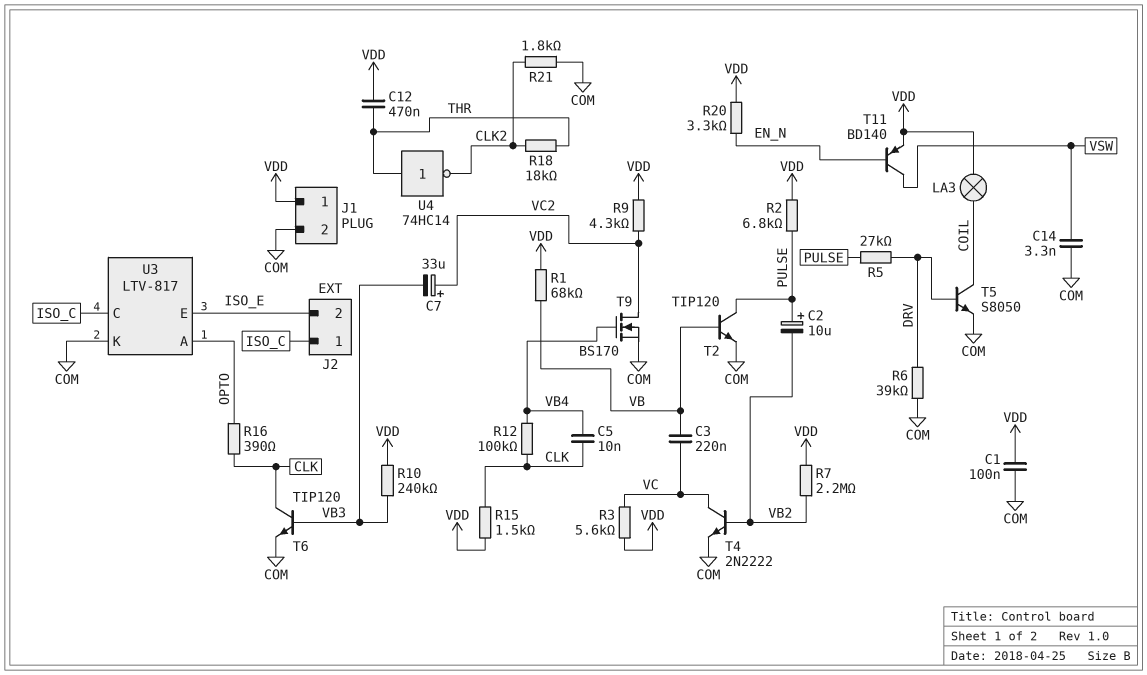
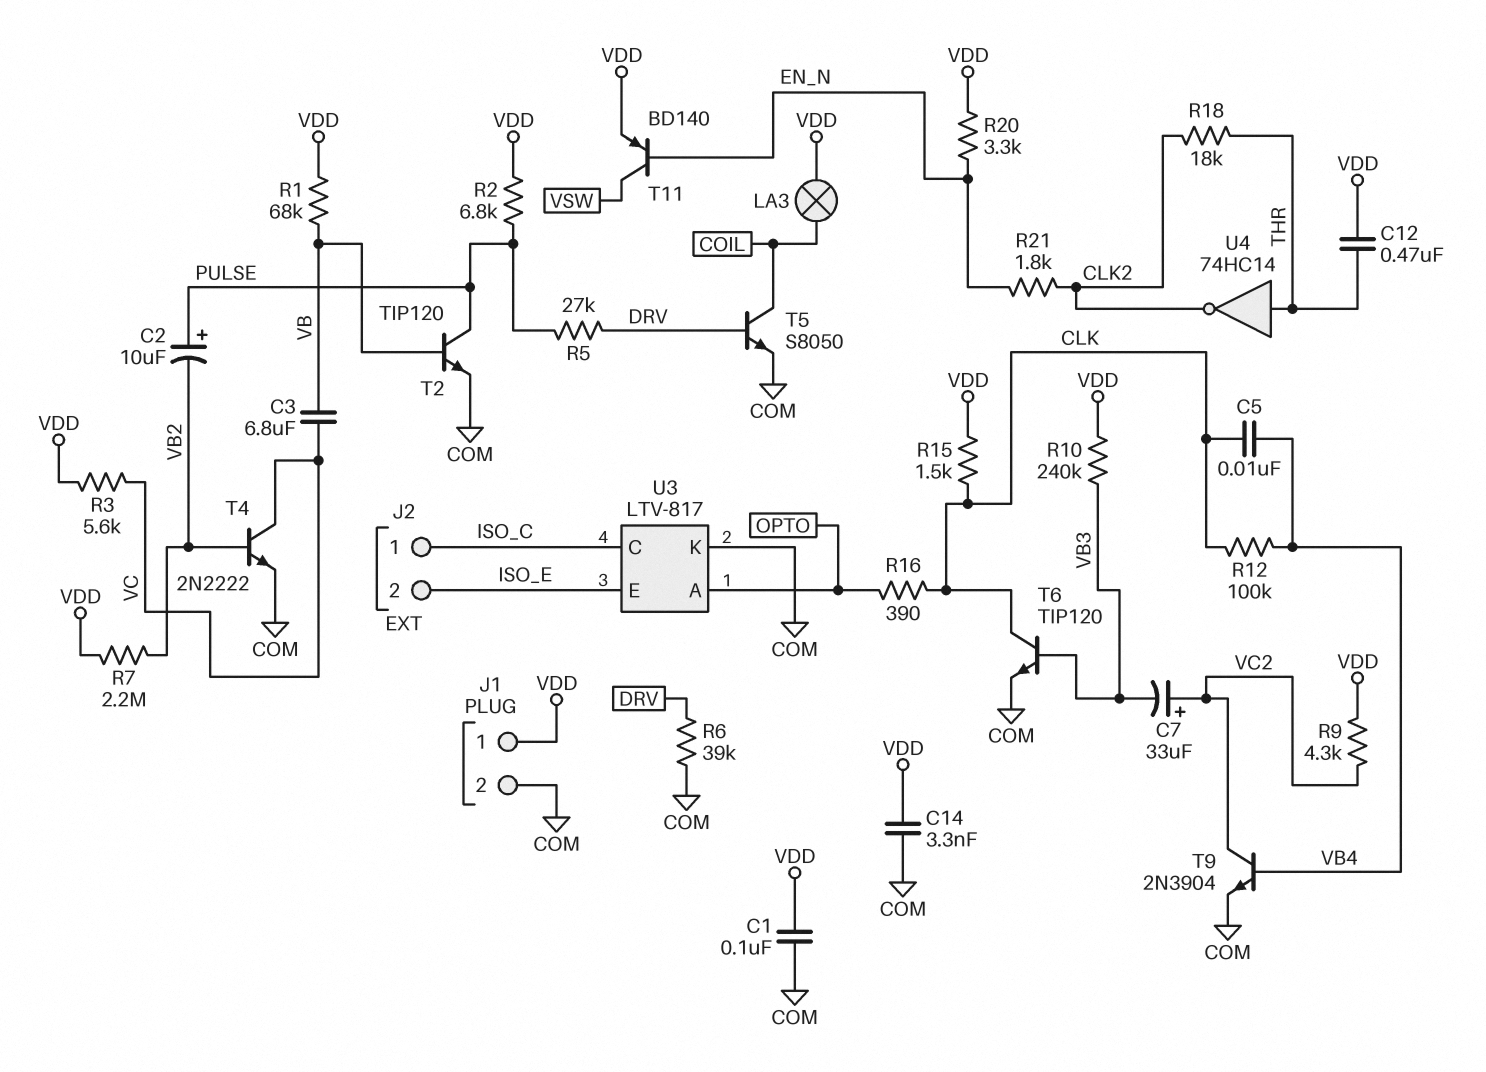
C3: 220nF (VB, VC) -> 6.8uF (VB, VC)
C14: 3.3nF (COM, VSW) -> 3.3nF (COM, VDD)
R21: 1.8k (CLK2, COM) -> 1.8k (CLK2, EN_N)
T9: NMOS BS170 (G VB4, D VC2, S COM) -> NPN 2N3904 (B VB4, C VC2, E COM)

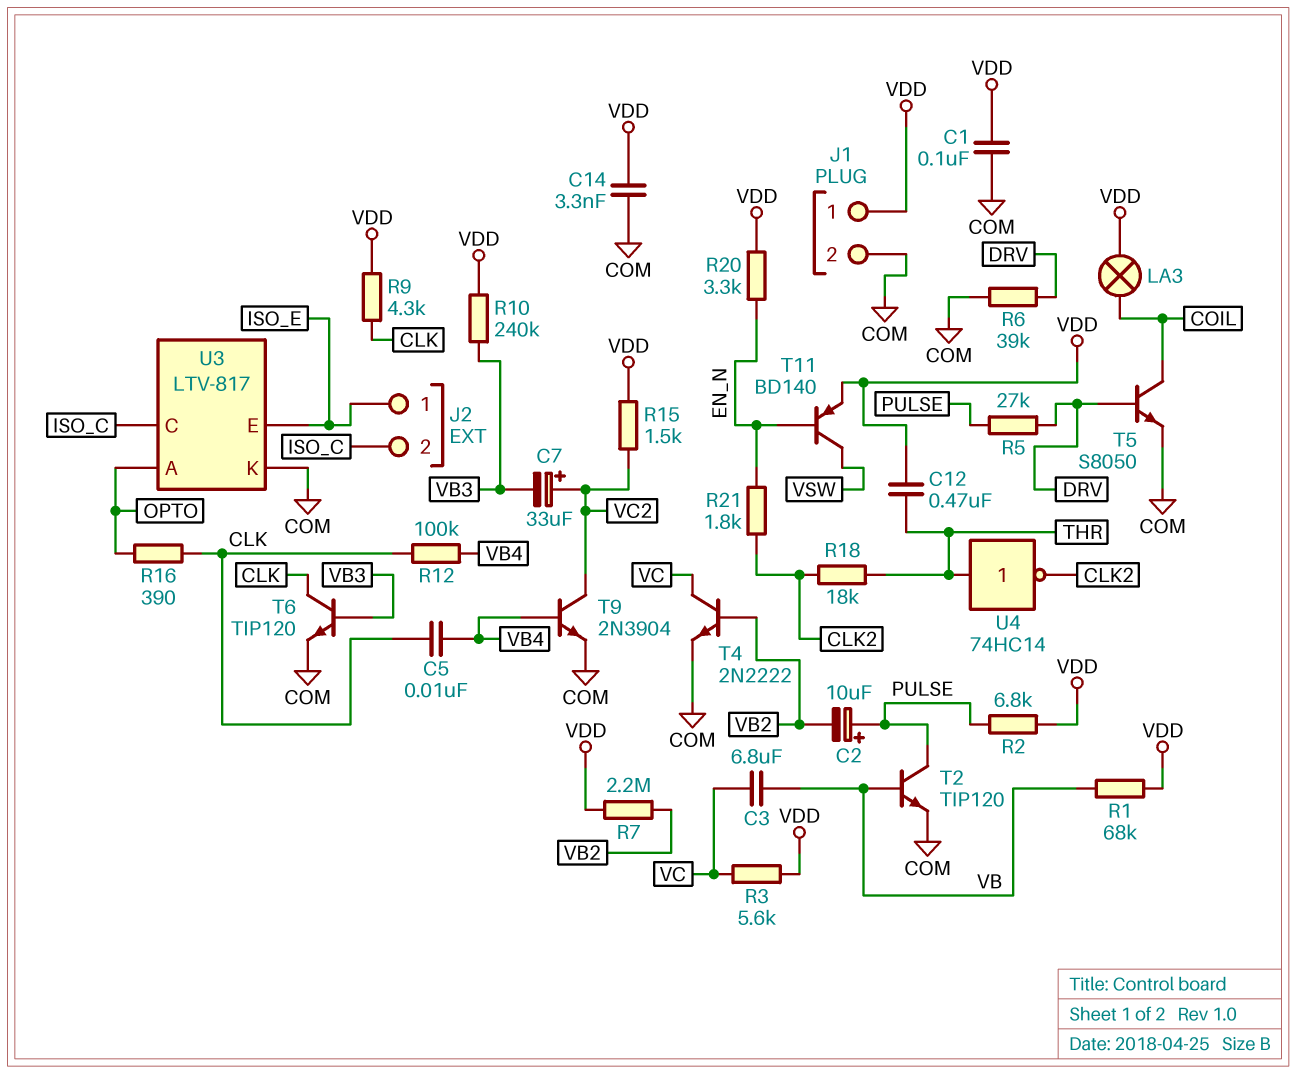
J2 pin 1: ISO_C -> ISO_E
J2 pin 2: ISO_E -> ISO_C
R9: 4.3k (VC2, VDD) -> 4.3k (CLK, VDD)
R15: 1.5k (CLK, VDD) -> 1.5k (VC2, VDD)

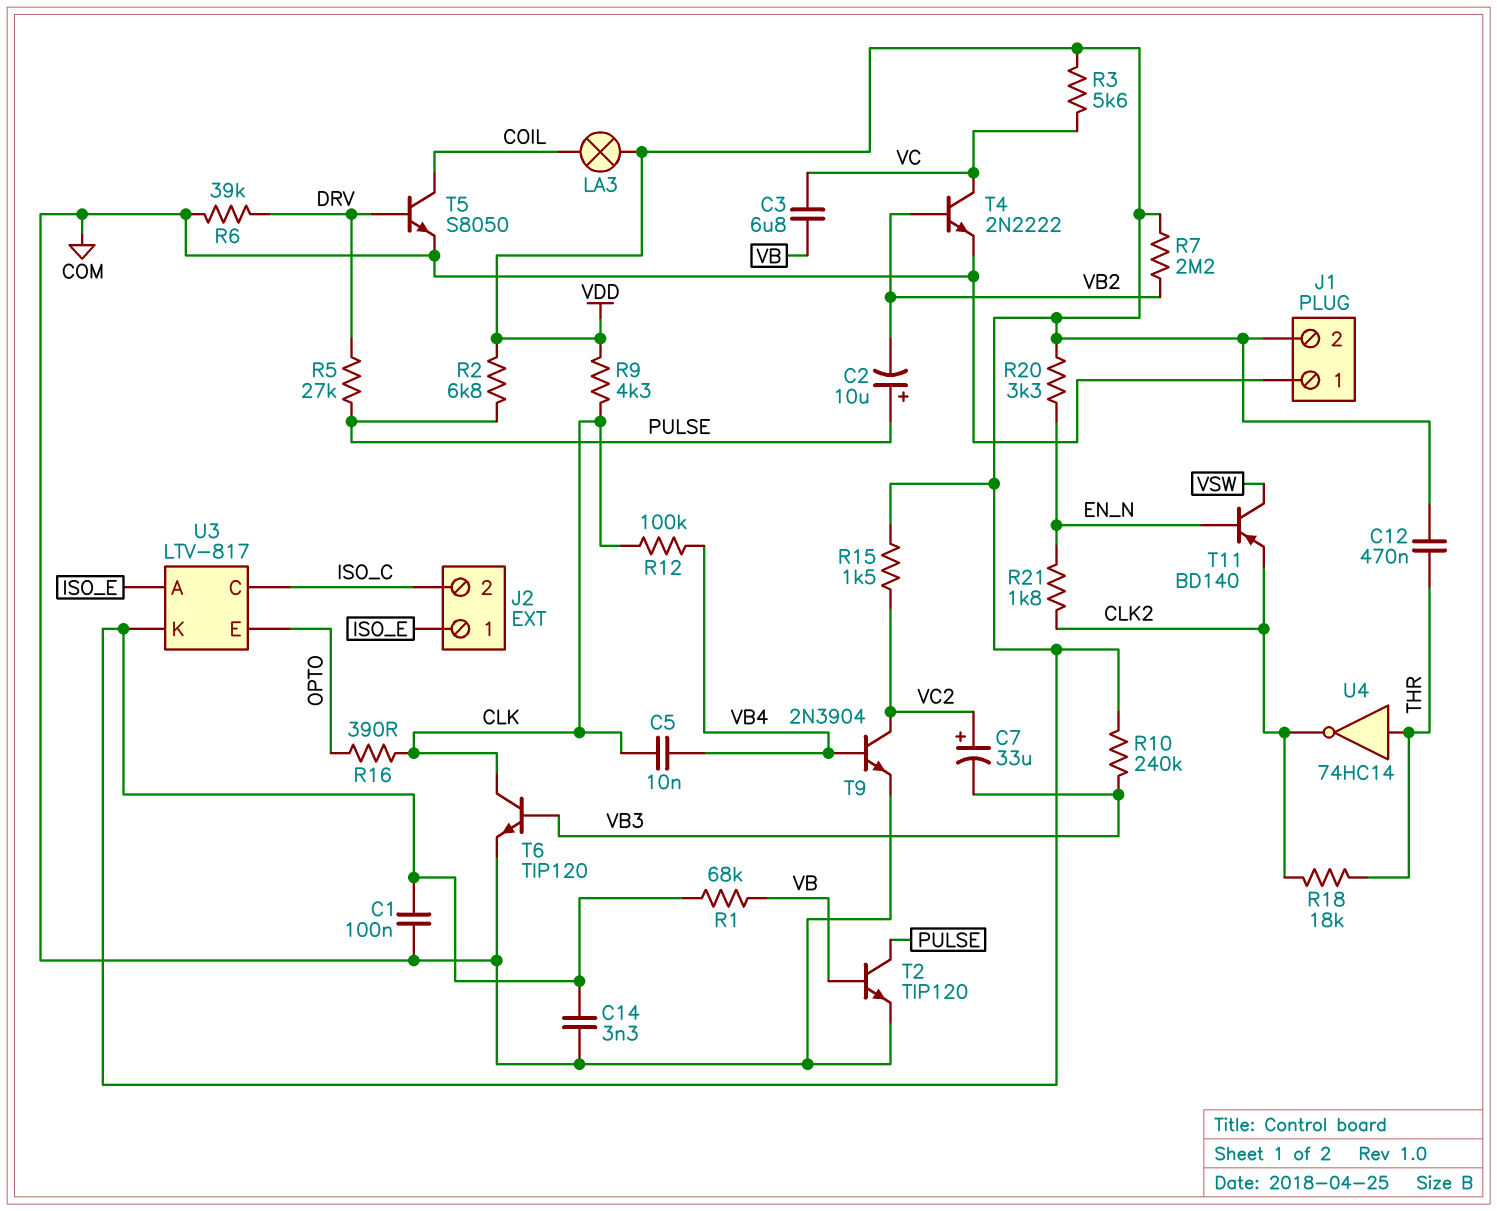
J1 pin 1: VDD -> COM
J1 pin 2: COM -> VDD
T11: PNP BD140 (B EN_N, C VSW, E VDD) -> PNP BD140 (B EN_N, C VSW, E CLK2)
U3 pin A: OPTO -> ISO_E
U3 pin E: ISO_E -> OPTO
U3 pin K: COM -> VDD

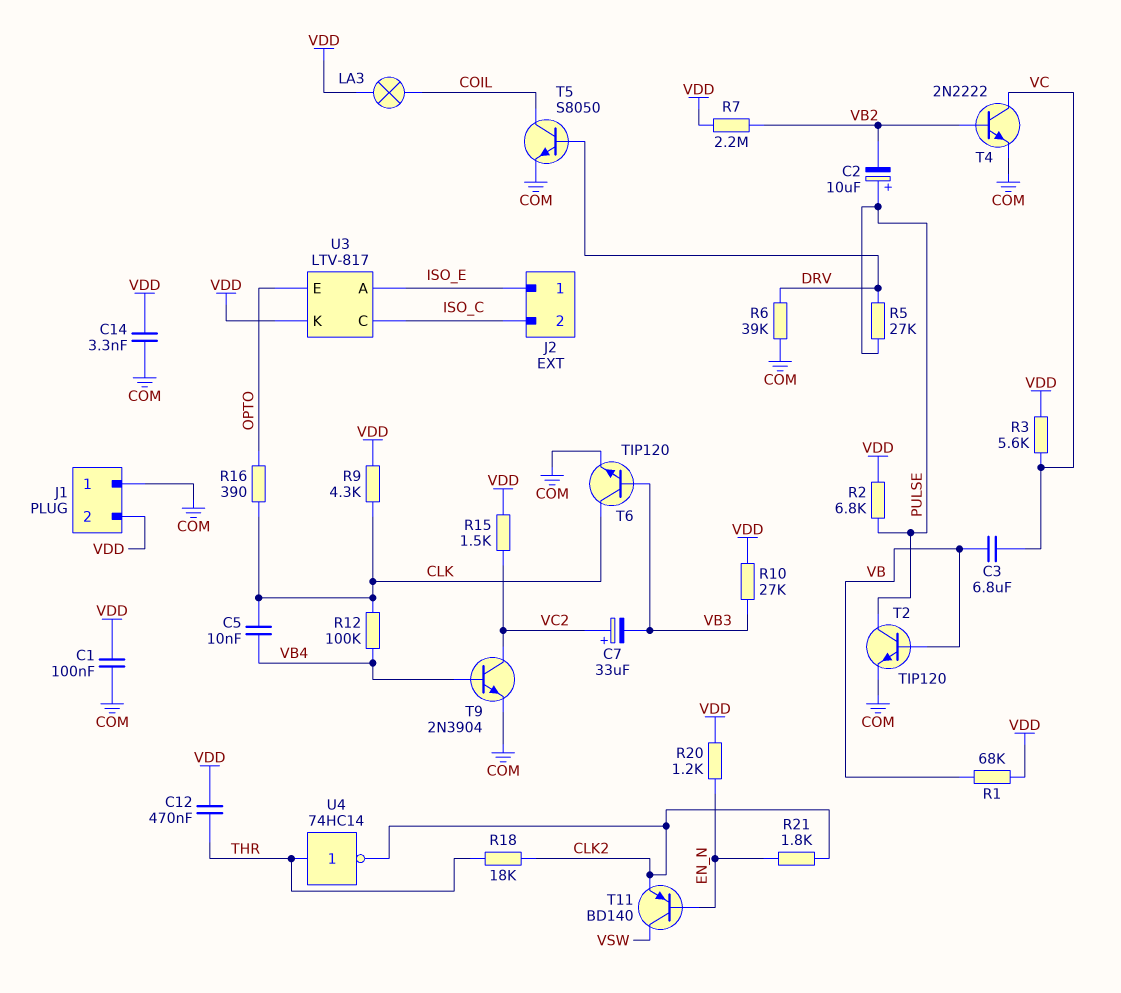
R10: 240k (VB3, VDD) -> 27k (VB3, VDD)
R20: 3.3k (EN_N, VDD) -> 1.2k (EN_N, VDD)

